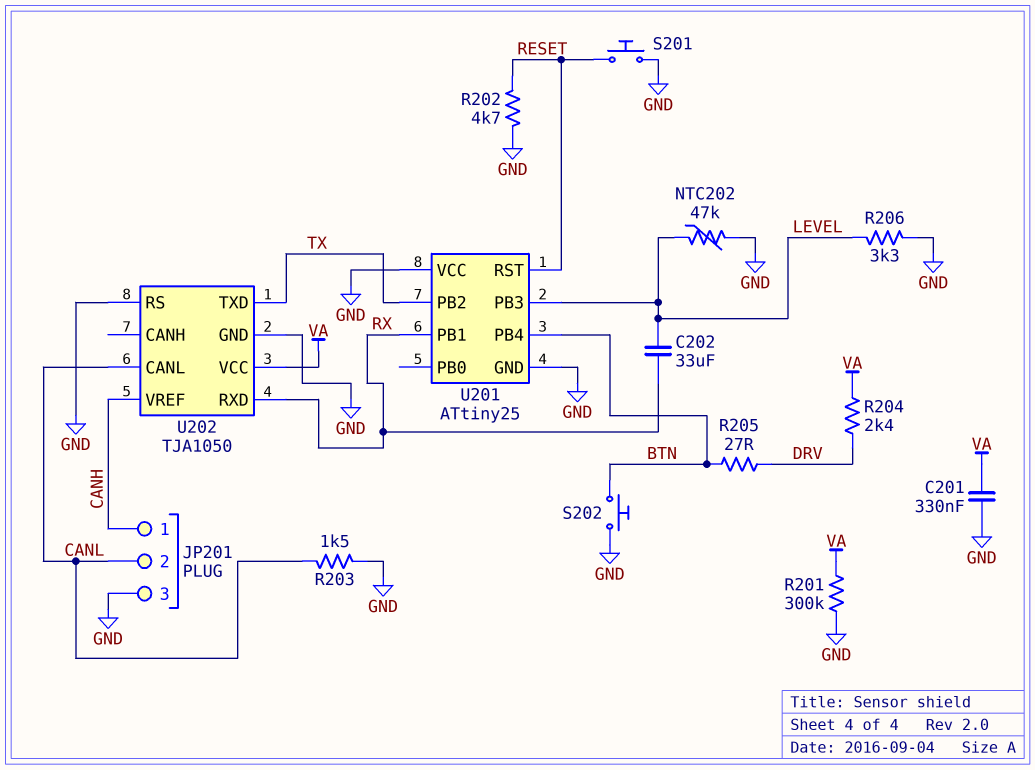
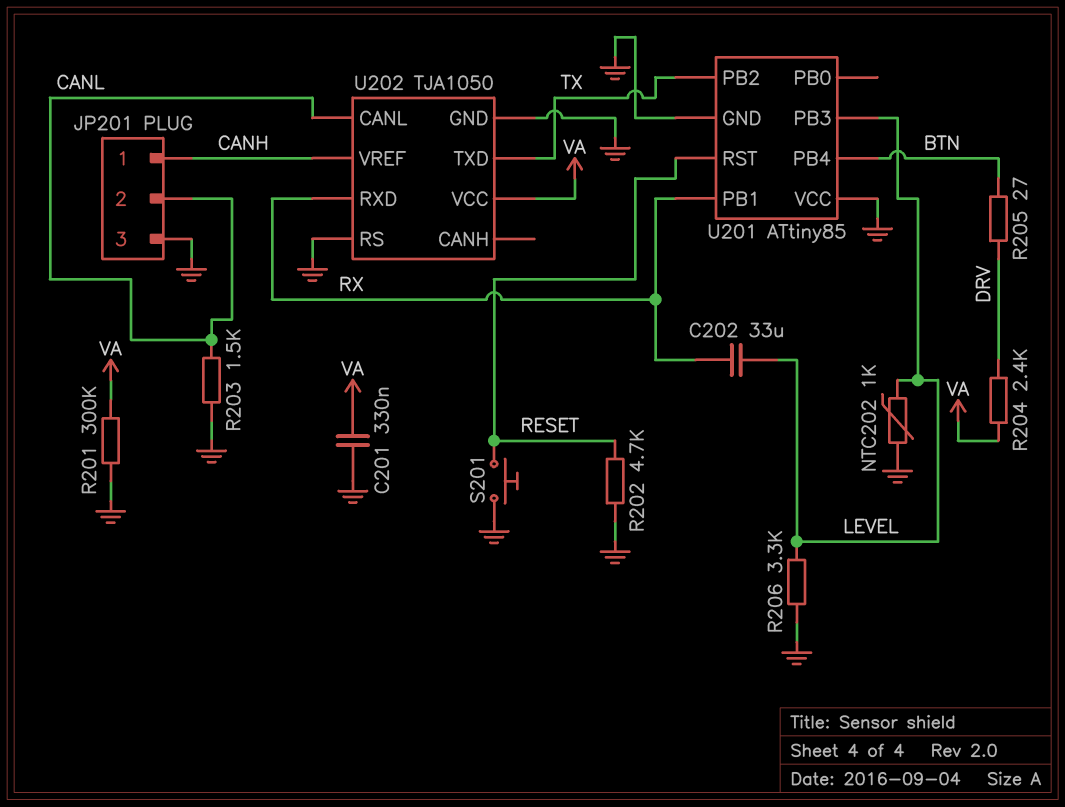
NTC202: 47k (GND, LEVEL) -> 1k (GND, LEVEL)
S202: button (BTN, GND) -> none
U201: ATtiny25 -> ATtiny85

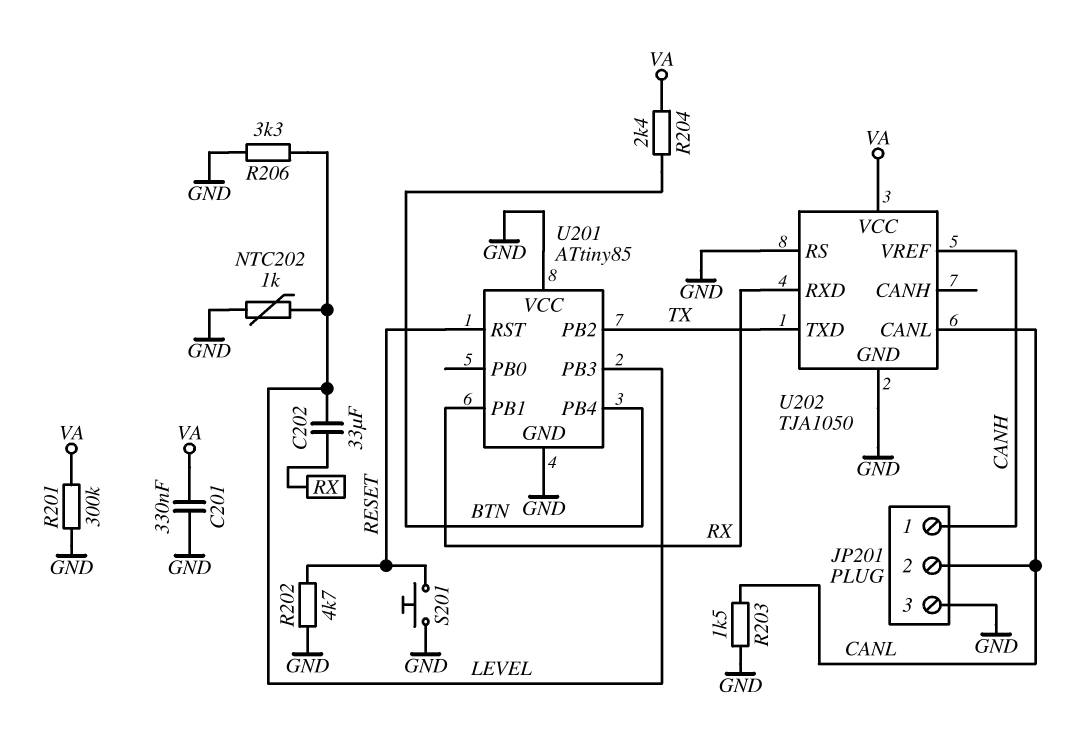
R204: 2.4k (DRV, VA) -> 2.4k (BTN, VA)
R205: 27 (BTN, DRV) -> none

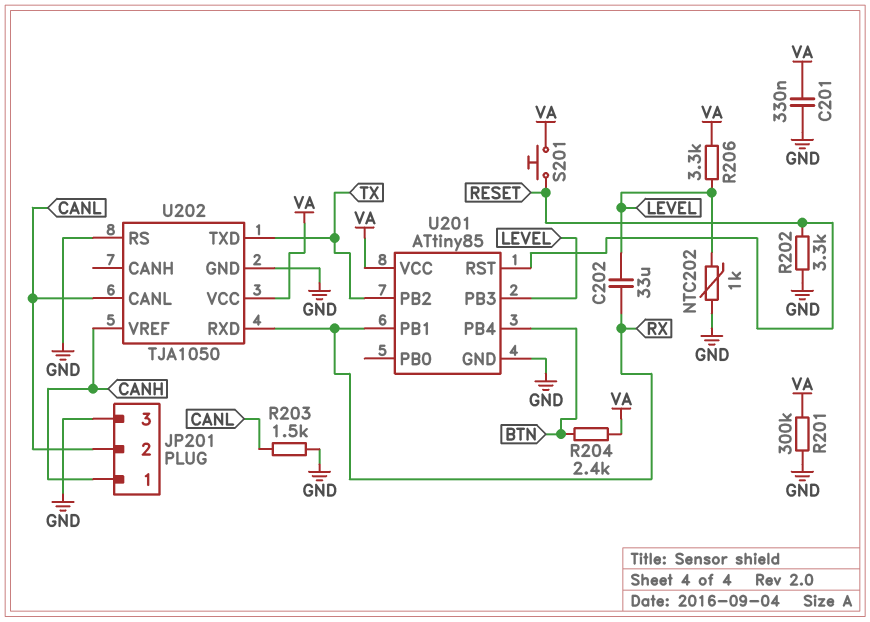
R202: 4.7k (GND, RESET) -> 3.3k (GND, RESET)
R206: 3.3k (GND, LEVEL) -> 3.3k (LEVEL, VA)
S201: button (GND, RESET) -> button (RESET, VA)
U201 pin VCC: GND -> VA

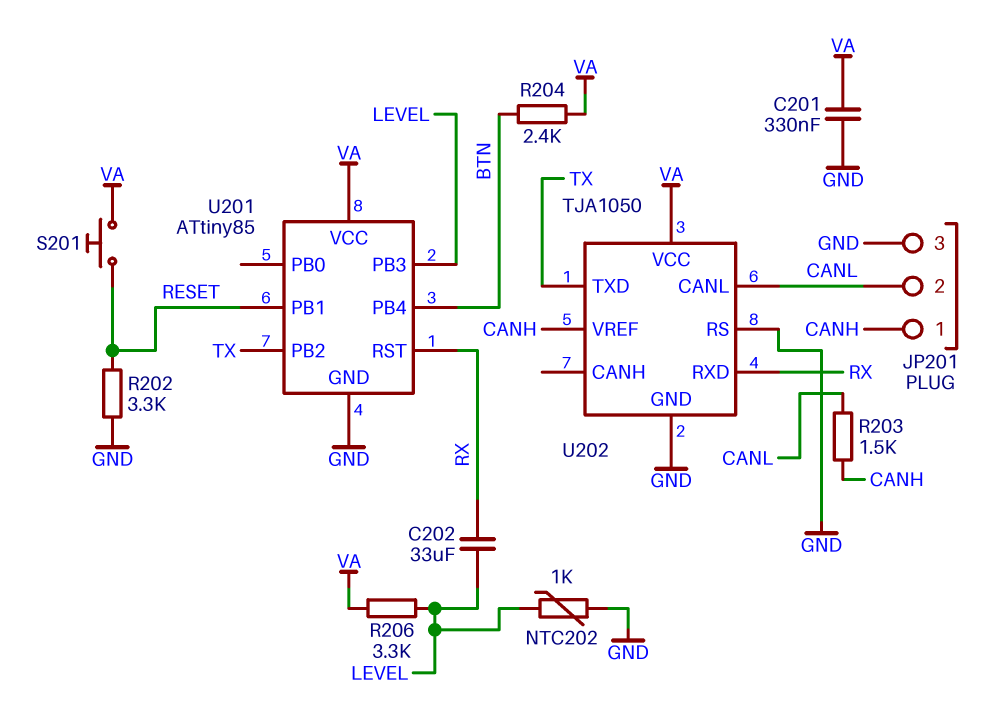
R201: 300k (GND, VA) -> none
R203: 1.5k (CANL, GND) -> 1.5k (CANH, CANL)
U201 pin PB1: RX -> RESET
U201 pin RST: RESET -> RX

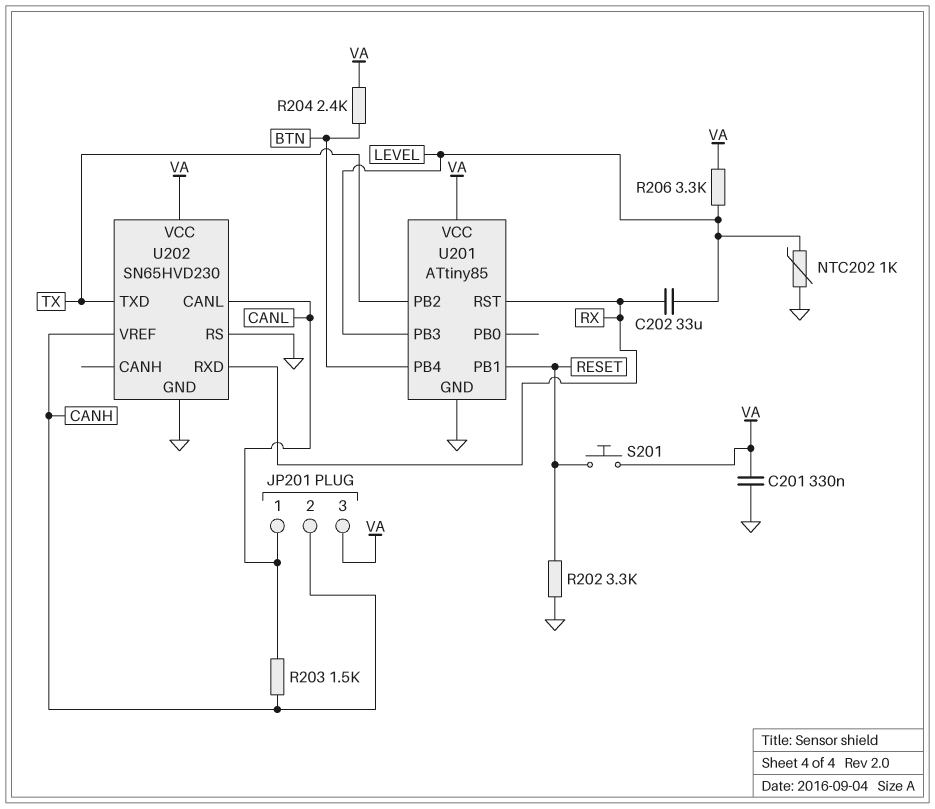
JP201 pin 1: CANH -> CANL
JP201 pin 2: CANL -> CANH
JP201 pin 3: GND -> VA
U202: TJA1050 -> SN65HVD230

